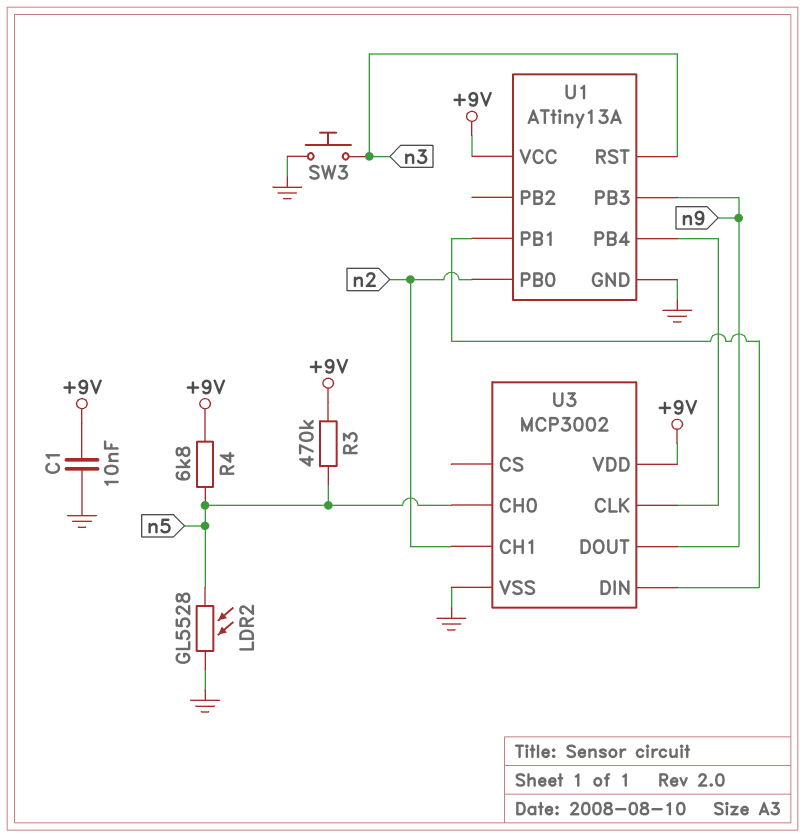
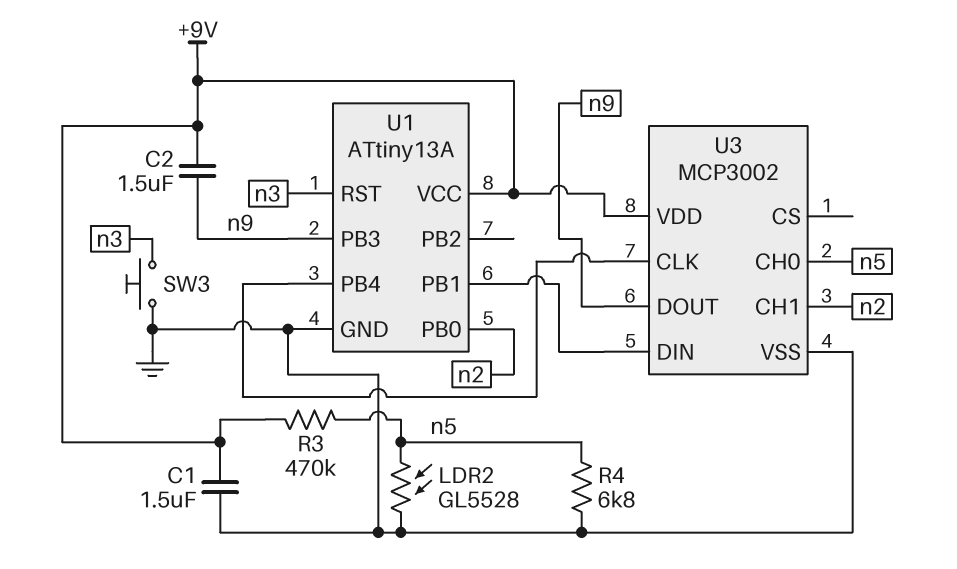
C1: 10nF (+9V, GND) -> 1.5uF (+9V, GND)
C2: none -> 1.5uF (+9V, n9)
R4: 6.8k (+9V, n5) -> 6.8k (GND, n5)

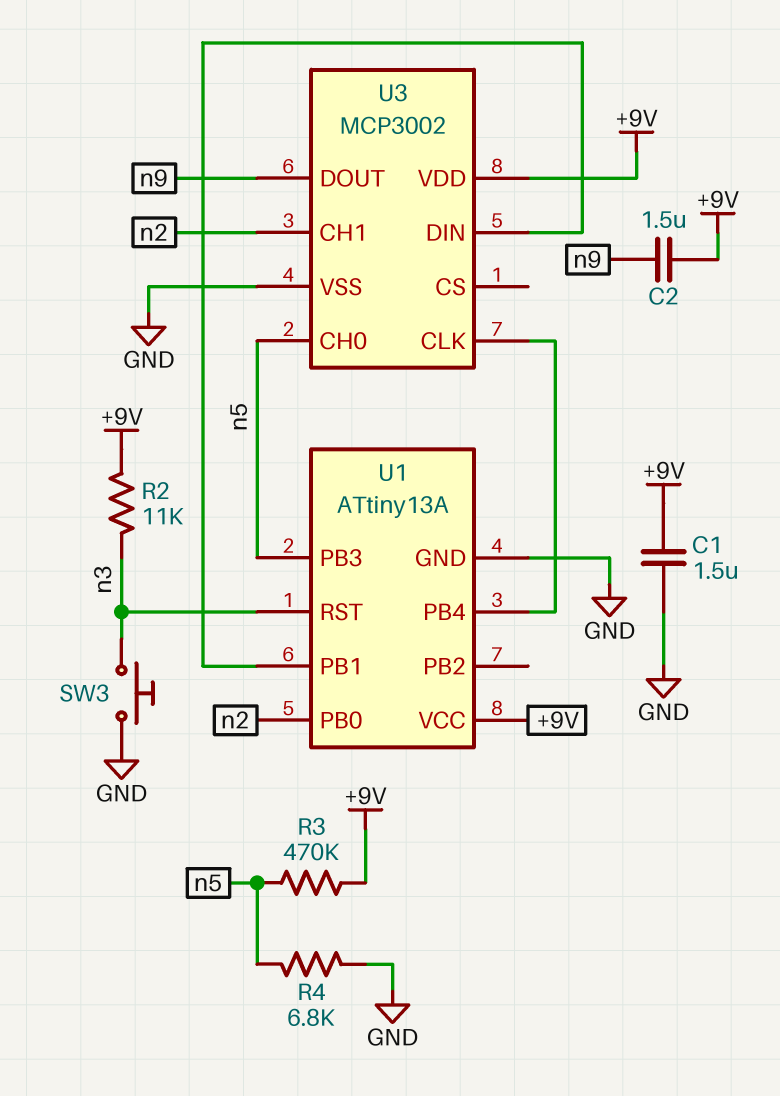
LDR2: GL5528 (GND, n5) -> none
R2: none -> 11k (+9V, n3)
U1 pin PB3: n9 -> n5

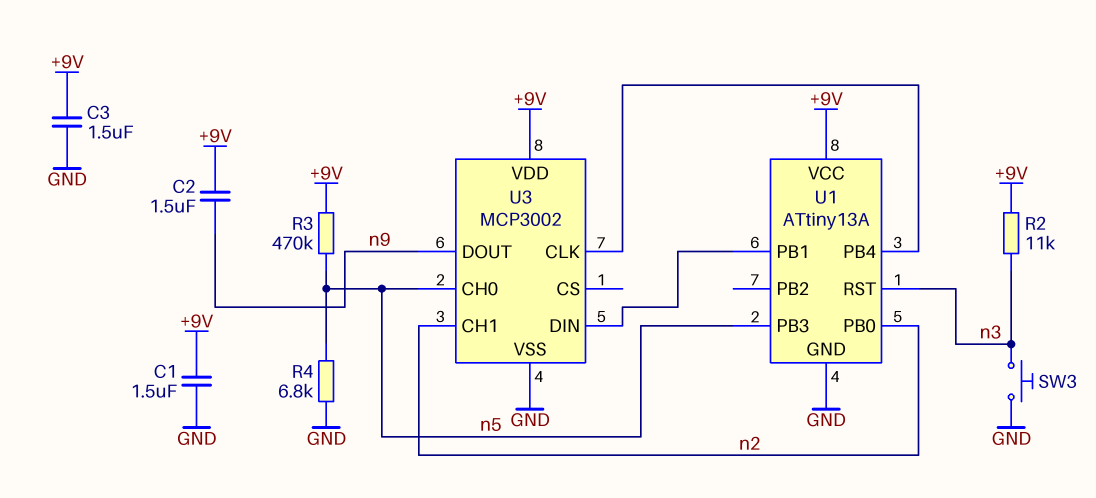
C3: none -> 1.5uF (+9V, GND)

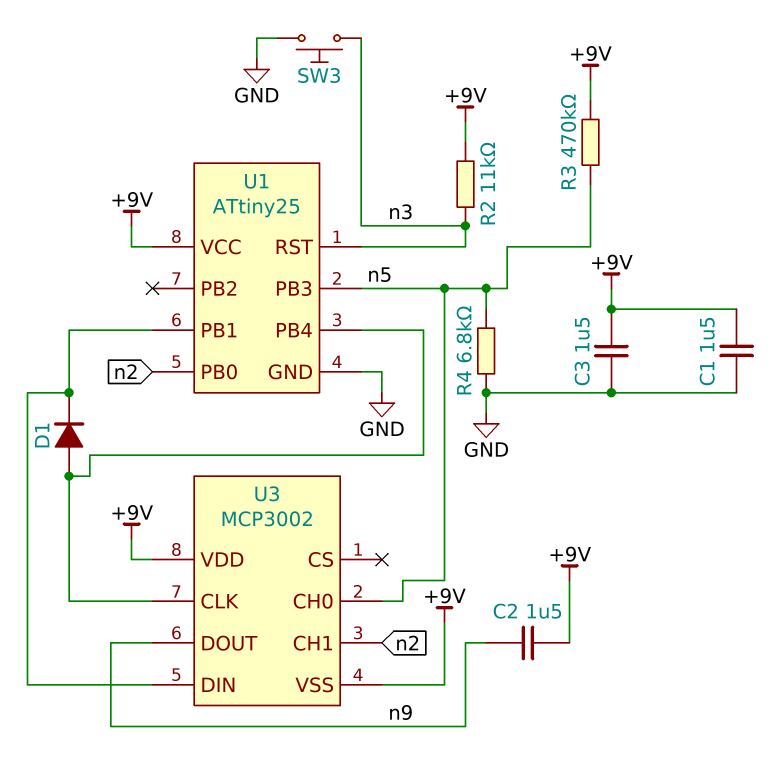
D1: none -> diode (A U1/PB4, K U1/PB1)
U1: ATtiny13A -> ATtiny25
U3 pin VSS: GND -> +9V

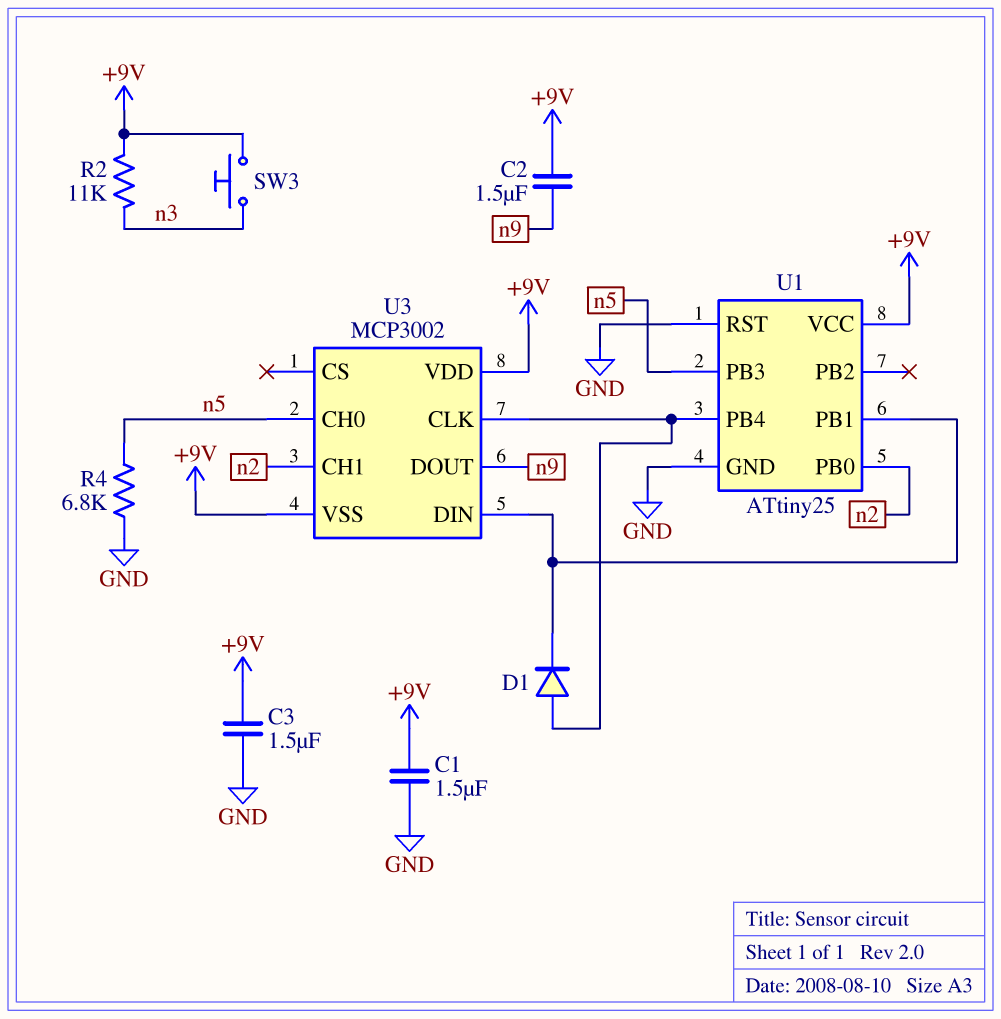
R3: 470k (+9V, n5) -> none
SW3: button (GND, n3) -> button (+9V, n3)
U1 pin RST: n3 -> GND

